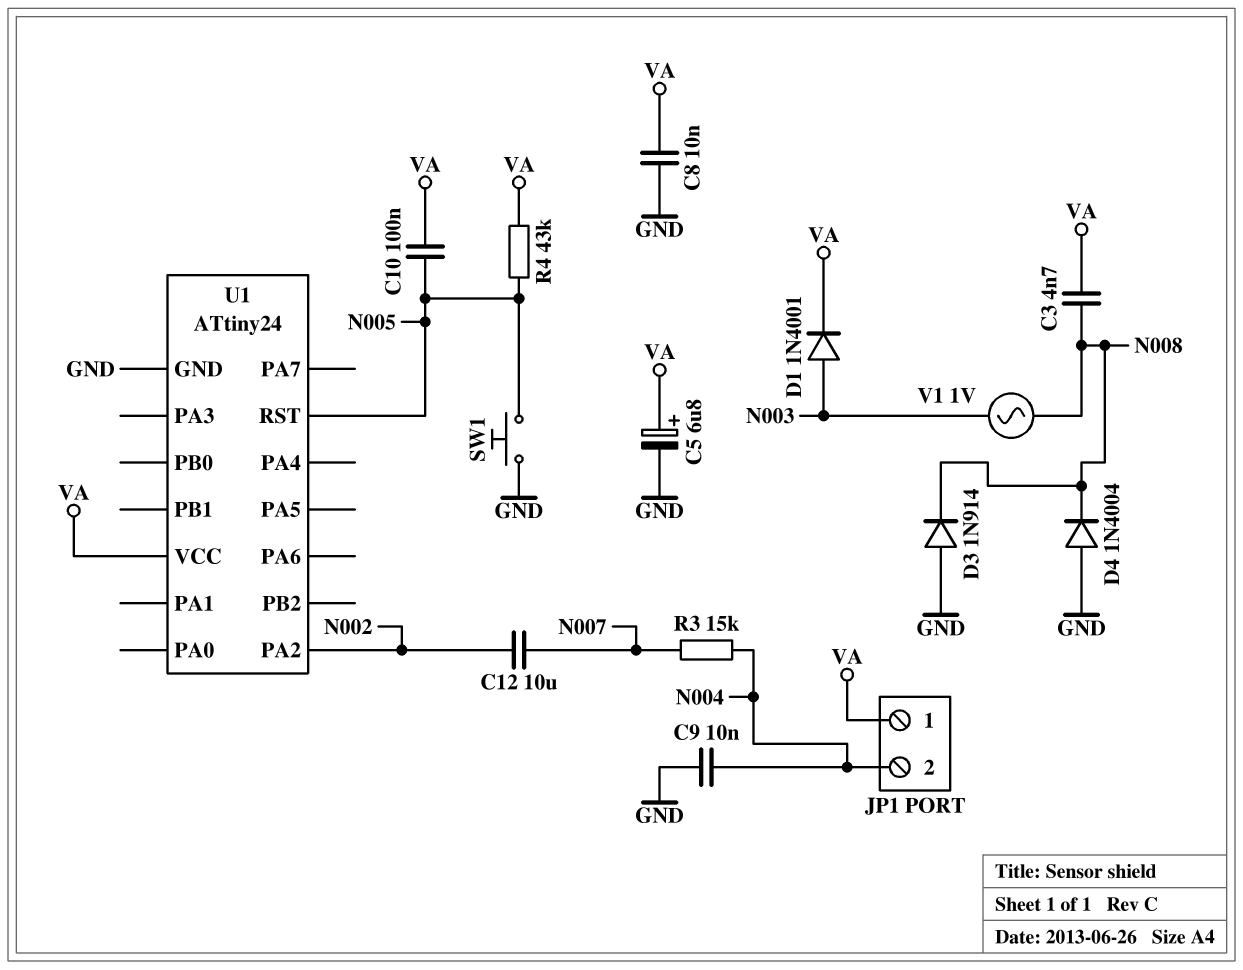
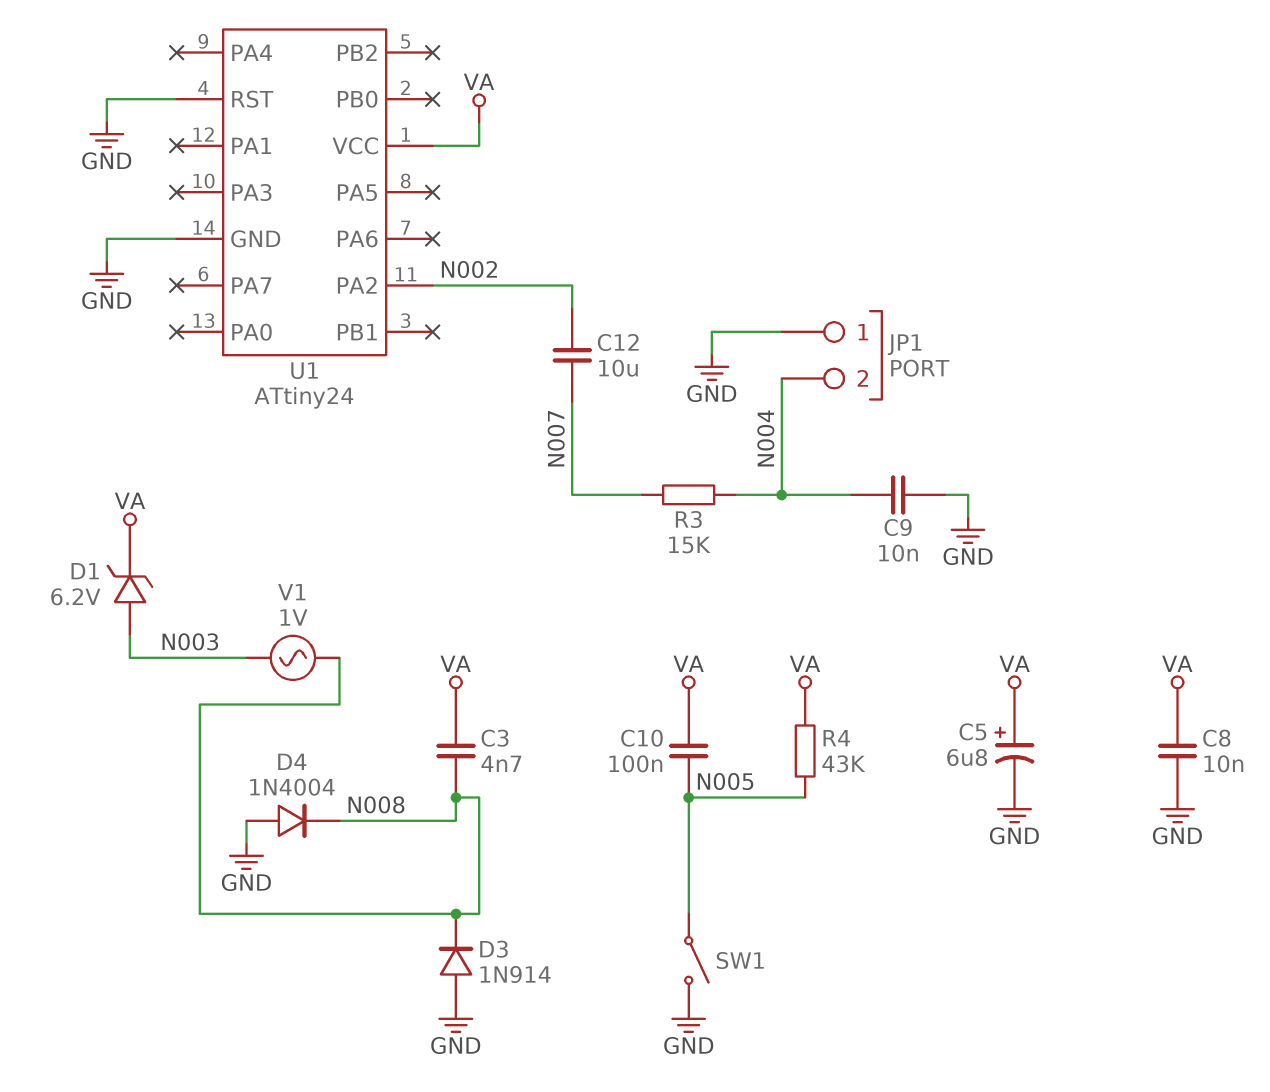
D1: diode 1N4001 (A N003, K VA) -> zener 6.2V (A N003, K VA)
JP1 pin 1: VA -> GND
SW1: button (GND, N005) -> switch (GND, N005)
U1 pin RST: N005 -> GND

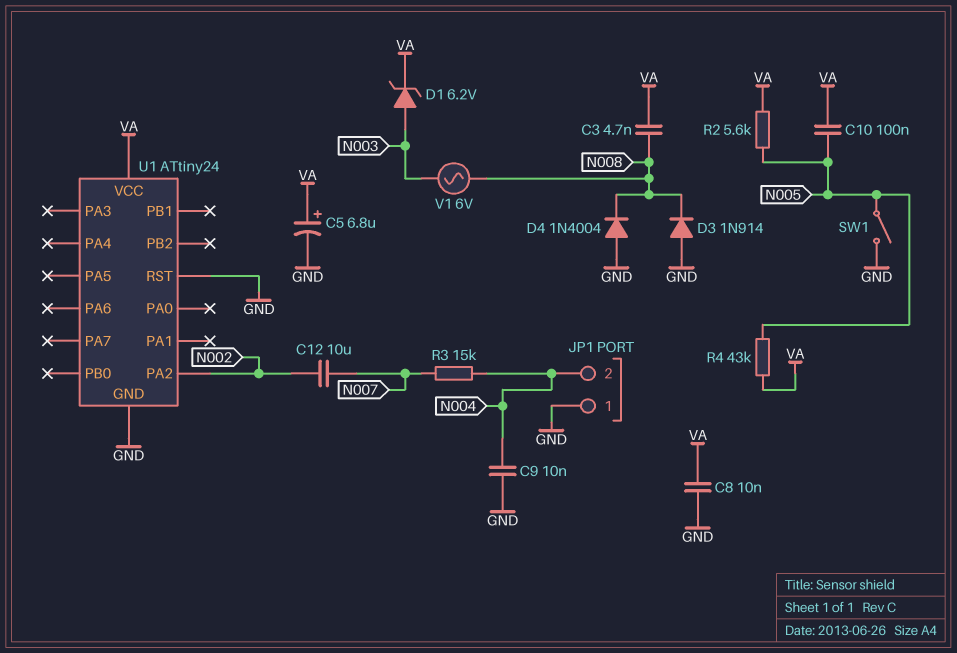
R2: none -> 5.6k (N005, VA)
V1: AC 1V (N003, N008) -> AC 6V (N003, N008)

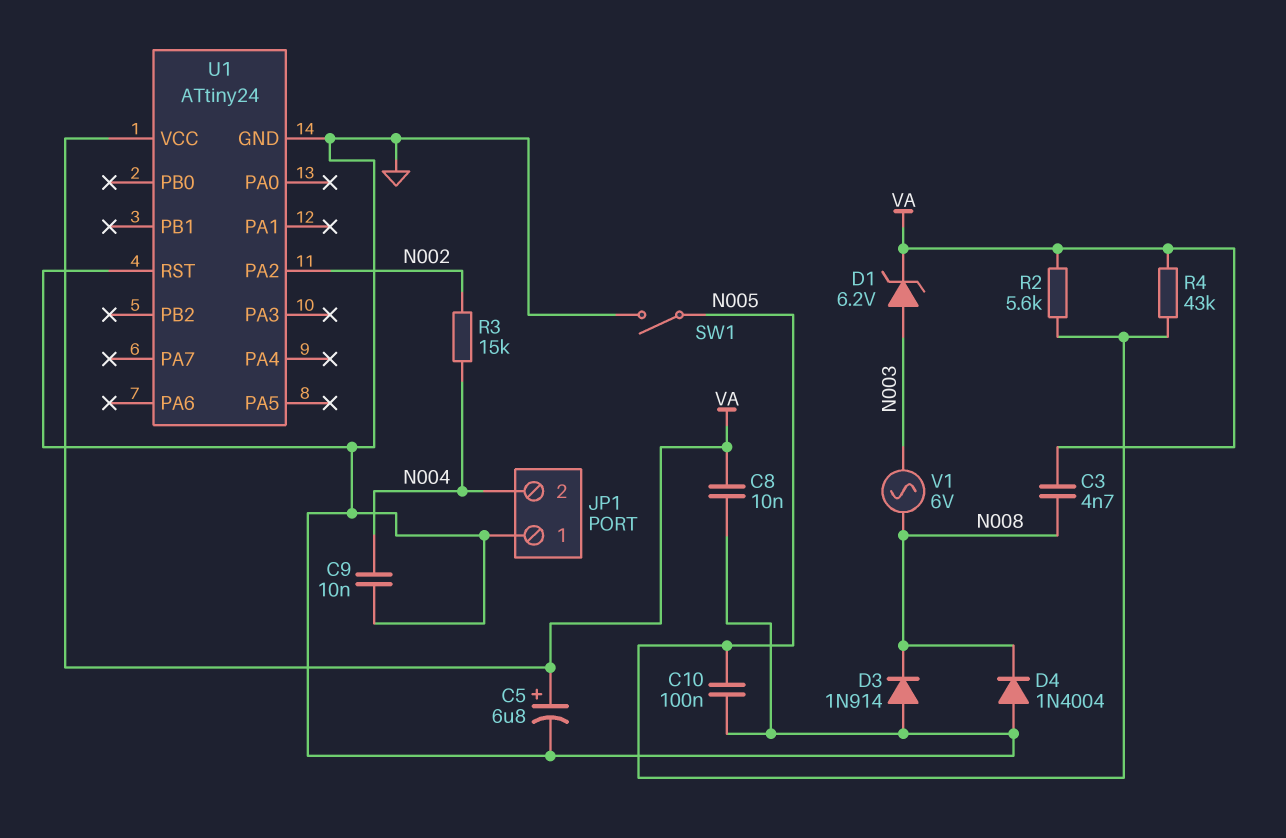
C10: 100nF (N005, VA) -> 100nF (GND, N005)
C12: 10uF (N002, N007) -> none
R3: 15k (N004, N007) -> 15k (N002, N004)

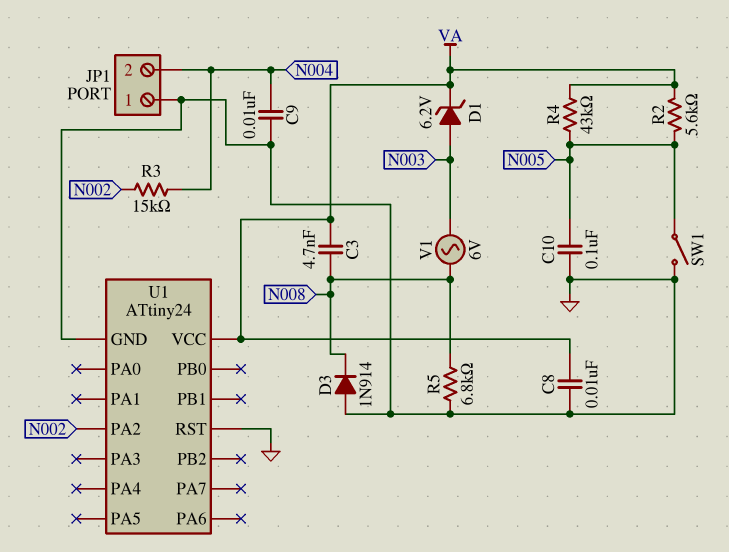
C5: 6.8uF (plus VA, minus GND) -> none
D4: diode 1N4004 (A GND, K N008) -> none
R5: none -> 6.8k (GND, N008)

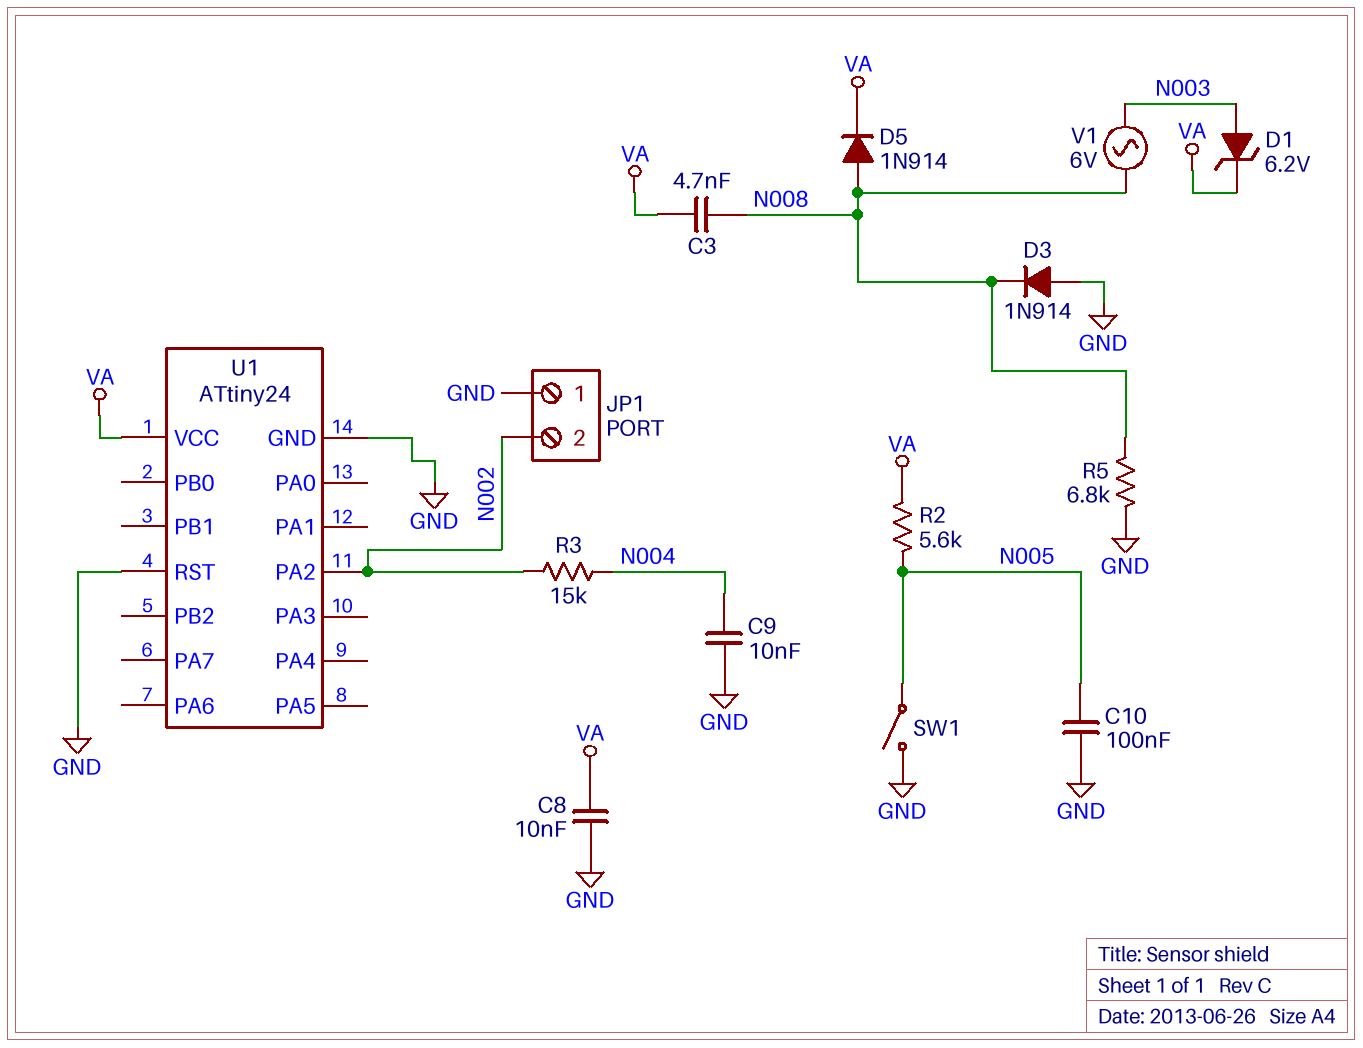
D5: none -> diode 1N914 (A N008, K VA)
JP1 pin 2: N004 -> N002
R4: 43k (N005, VA) -> none

